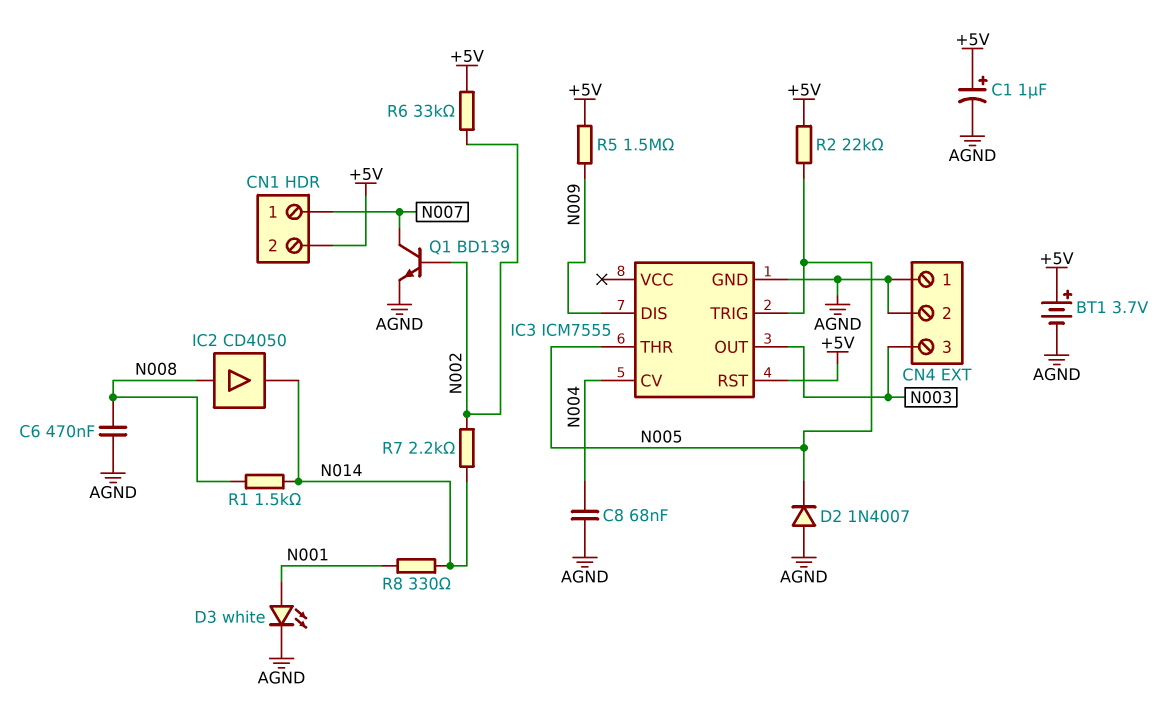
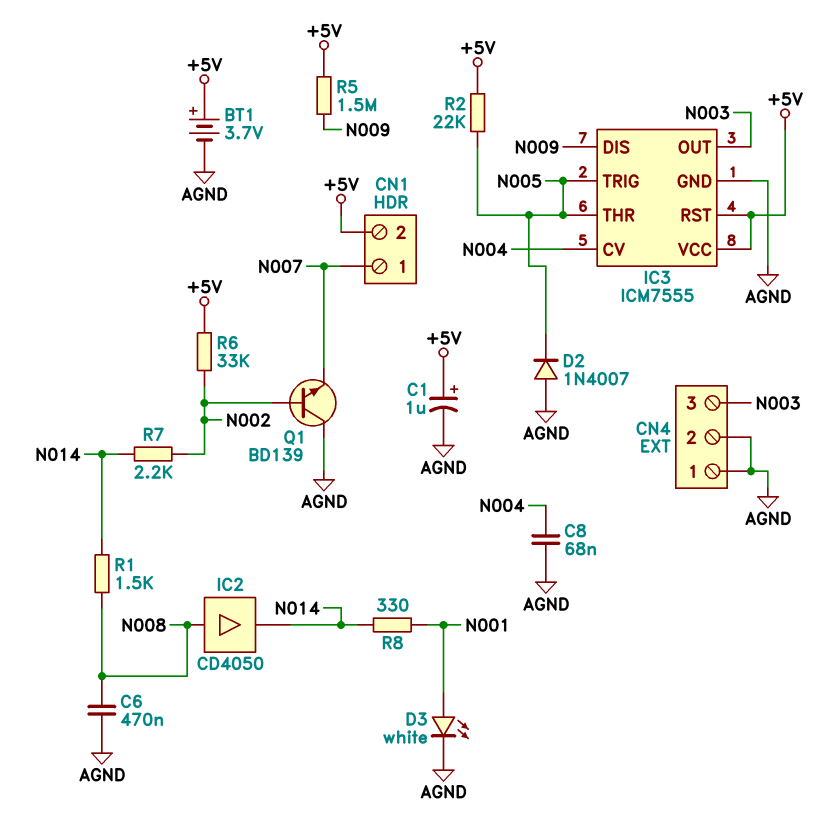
IC3 pin VCC: none -> +5V
Q1: NPN BD139 (B N002, C N007, E AGND) -> NPN BD139 (B N002, C AGND, E N007)

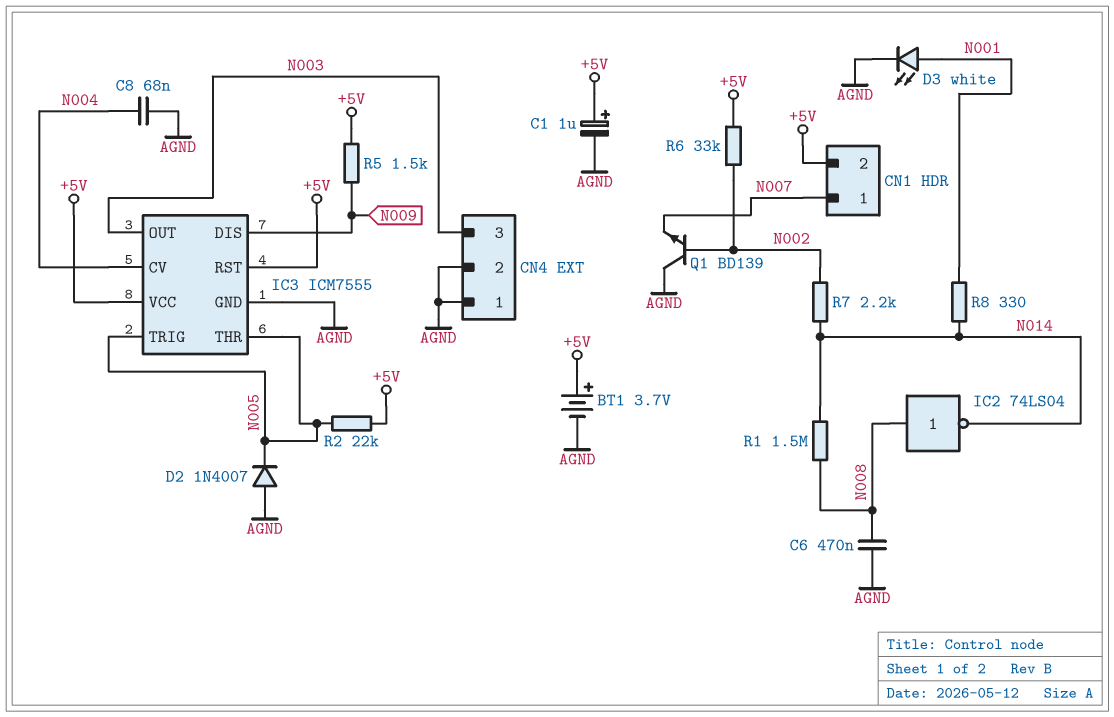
IC2: buffer CD4050 (in N008, out N014) -> NOT 74LS04 (in N008, out N014)
R1: 1.5k (N008, N014) -> 1.5M (N008, N014)
R5: 1.5M (+5V, N009) -> 1.5k (+5V, N009)

